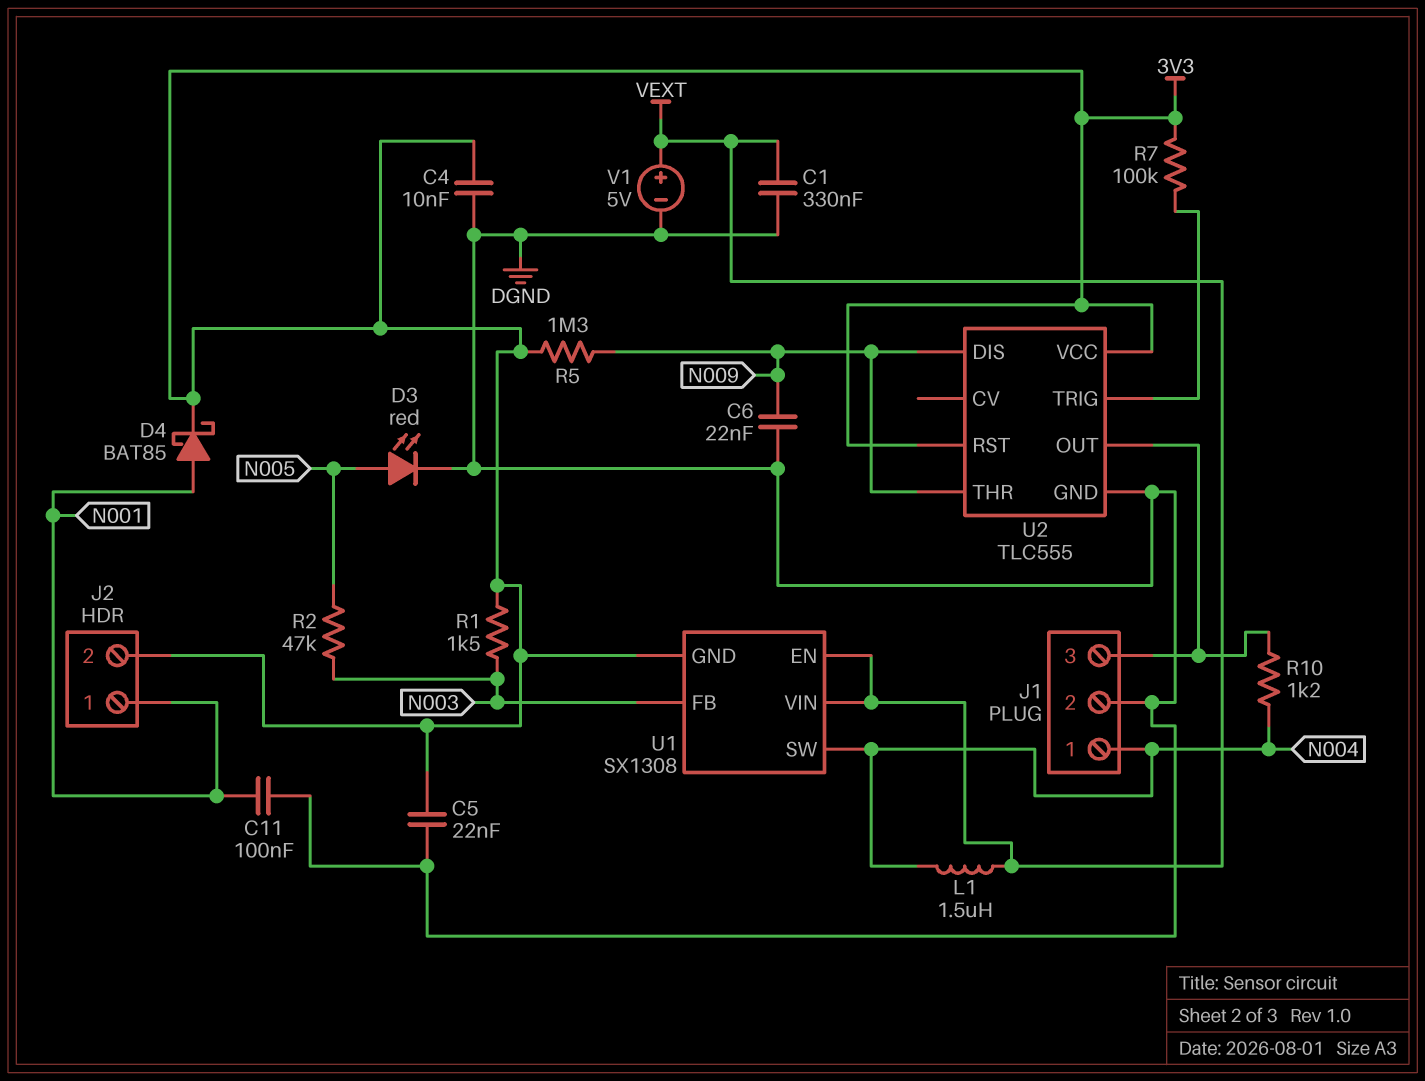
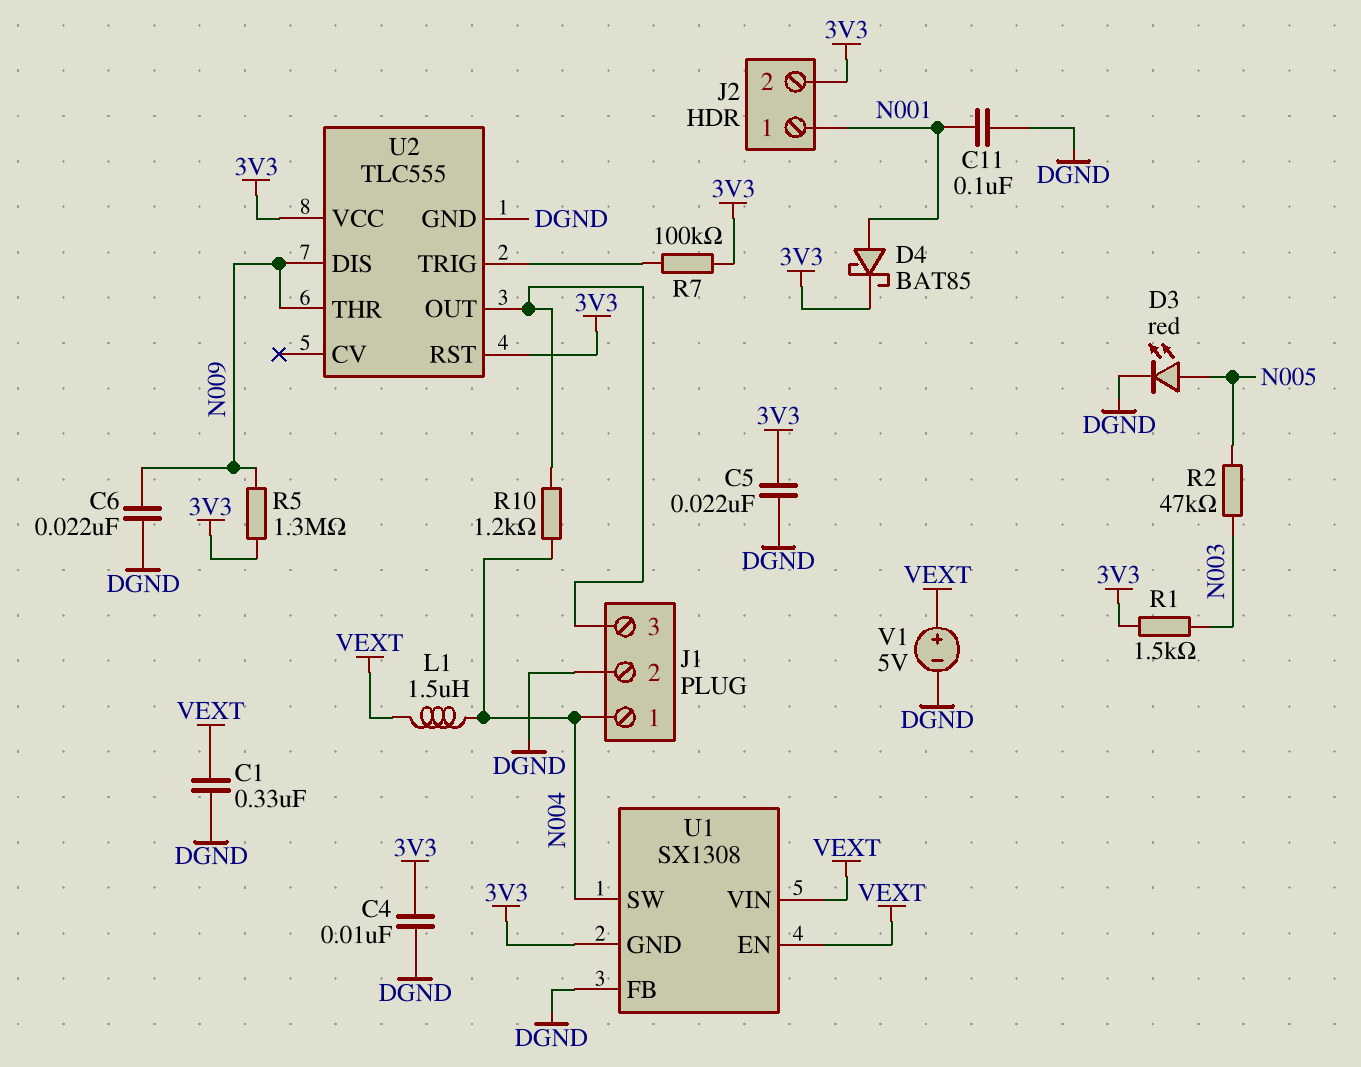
U1 pin FB: N003 -> DGND

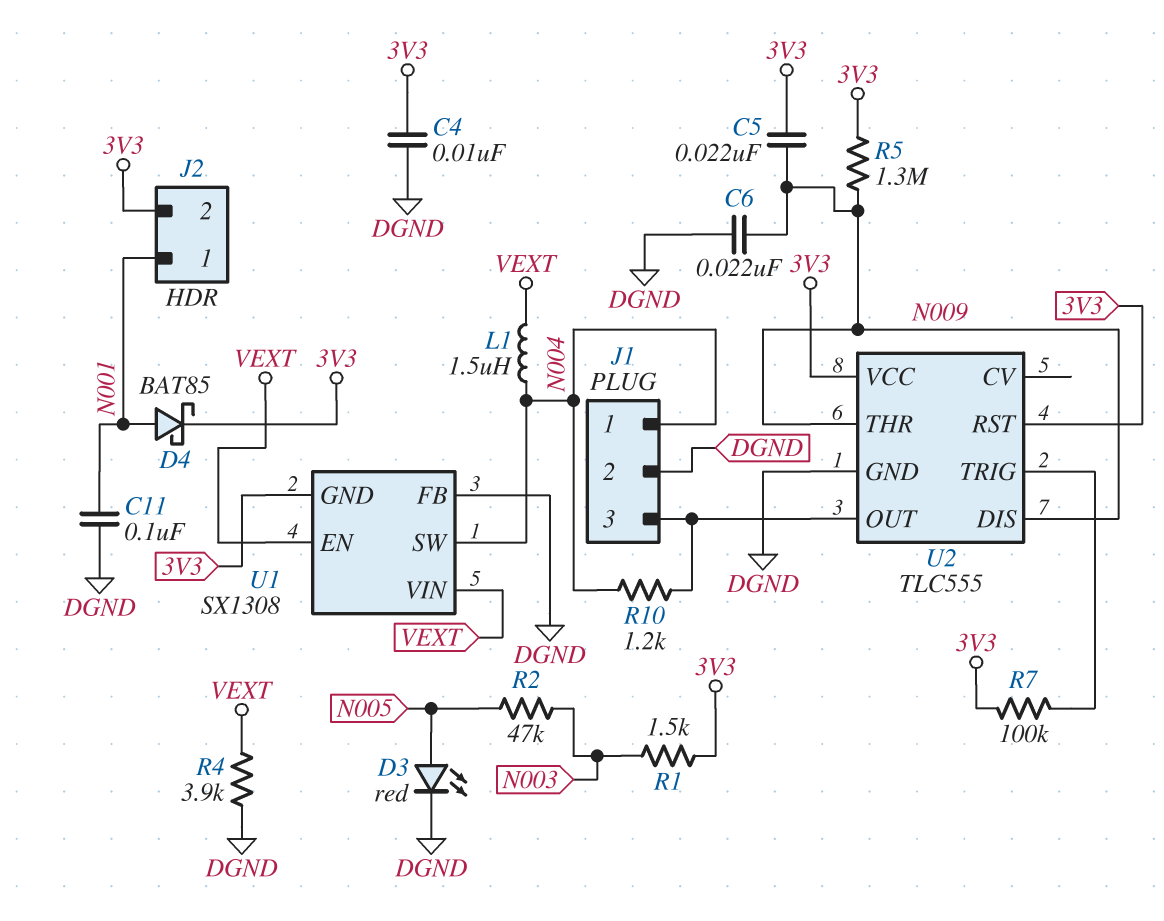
C1: 330nF (DGND, VEXT) -> none
C5: 22nF (3V3, DGND) -> 22nF (3V3, N009)
R4: none -> 3.9k (DGND, VEXT)
V1: 5V (plus VEXT, minus DGND) -> none

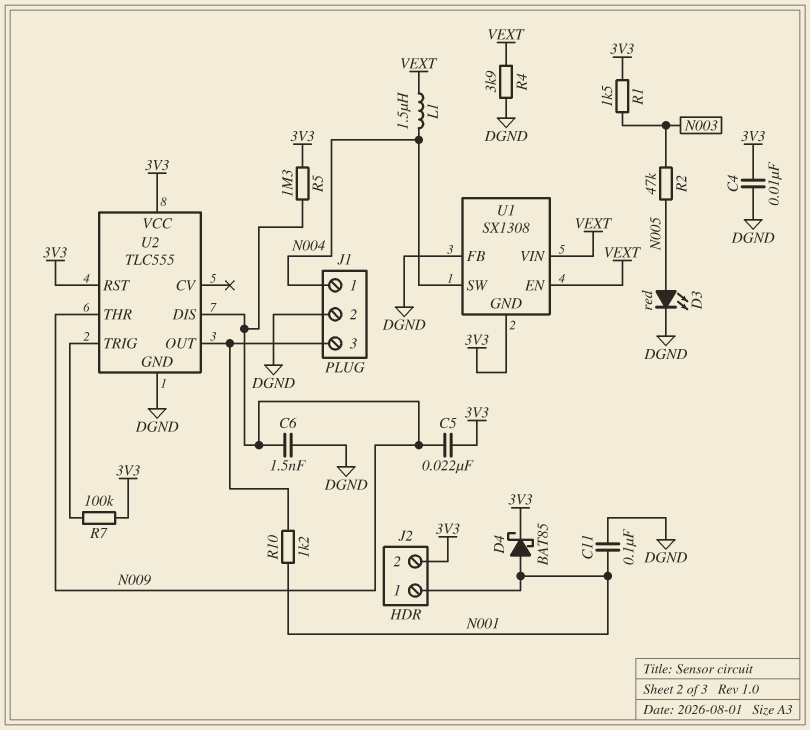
C6: 22nF (DGND, N009) -> 1.5nF (DGND, N009)
R10: 1.2k (J1/3, N004) -> 1.2k (J1/3, N001)

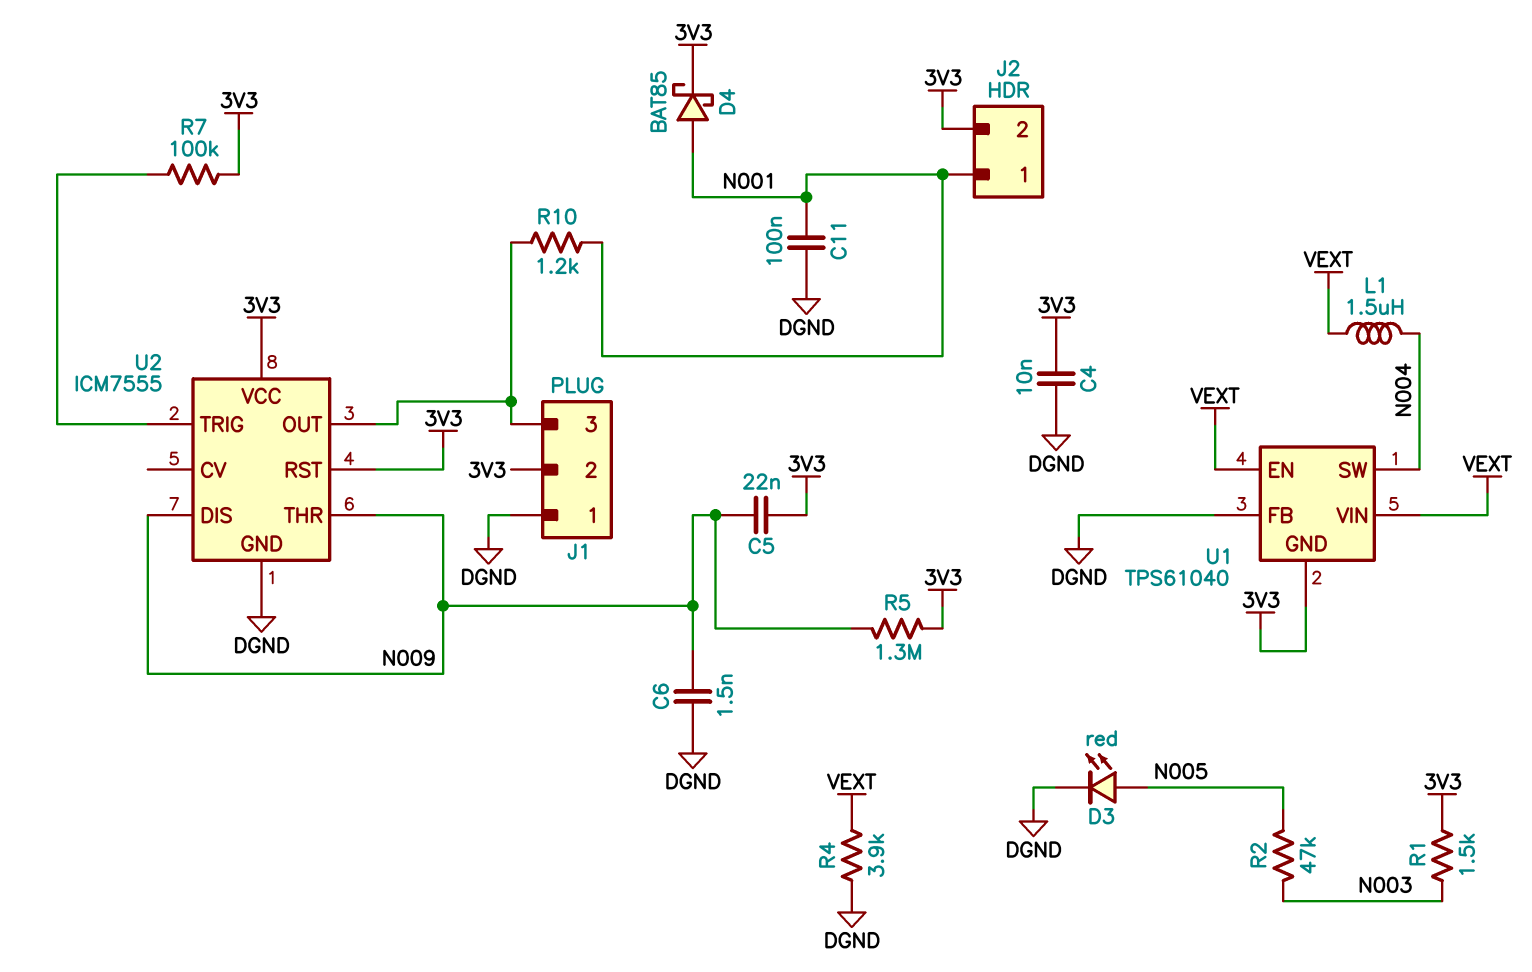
J1 pin 1: N004 -> DGND
J1 pin 2: DGND -> 3V3
U1: SX1308 -> TPS61040
U2: TLC555 -> ICM7555

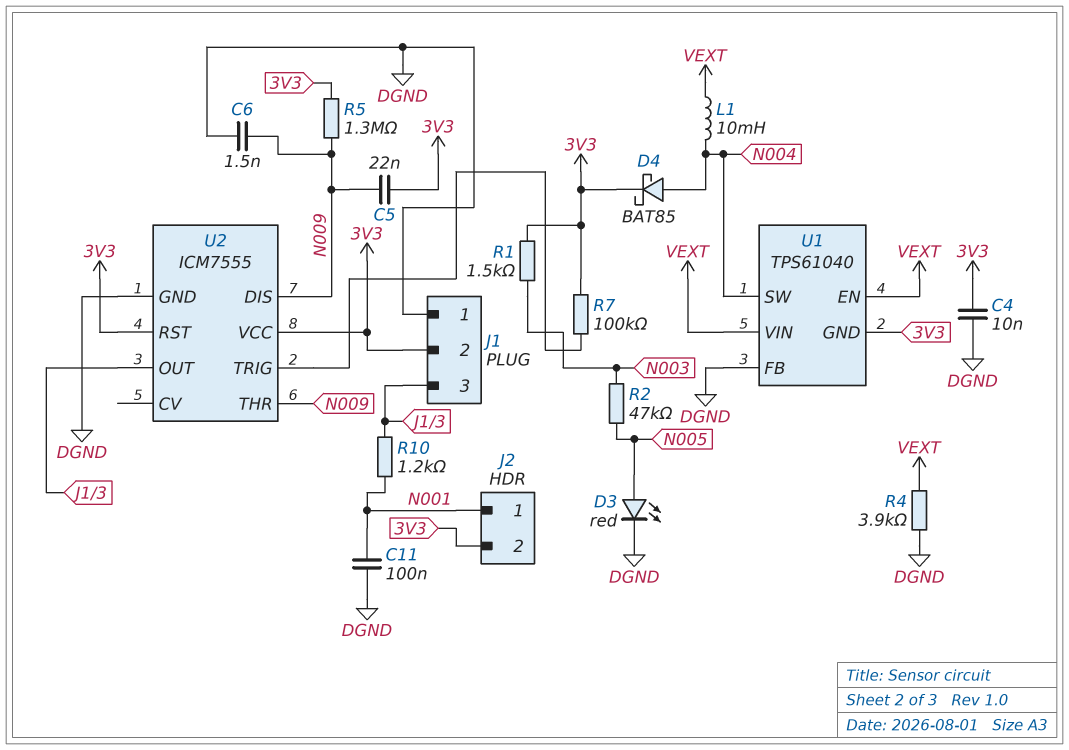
D4: schottky BAT85 (A N001, K 3V3) -> schottky BAT85 (A N004, K 3V3)
L1: 1.5uH (N004, VEXT) -> 10mH (N004, VEXT)

